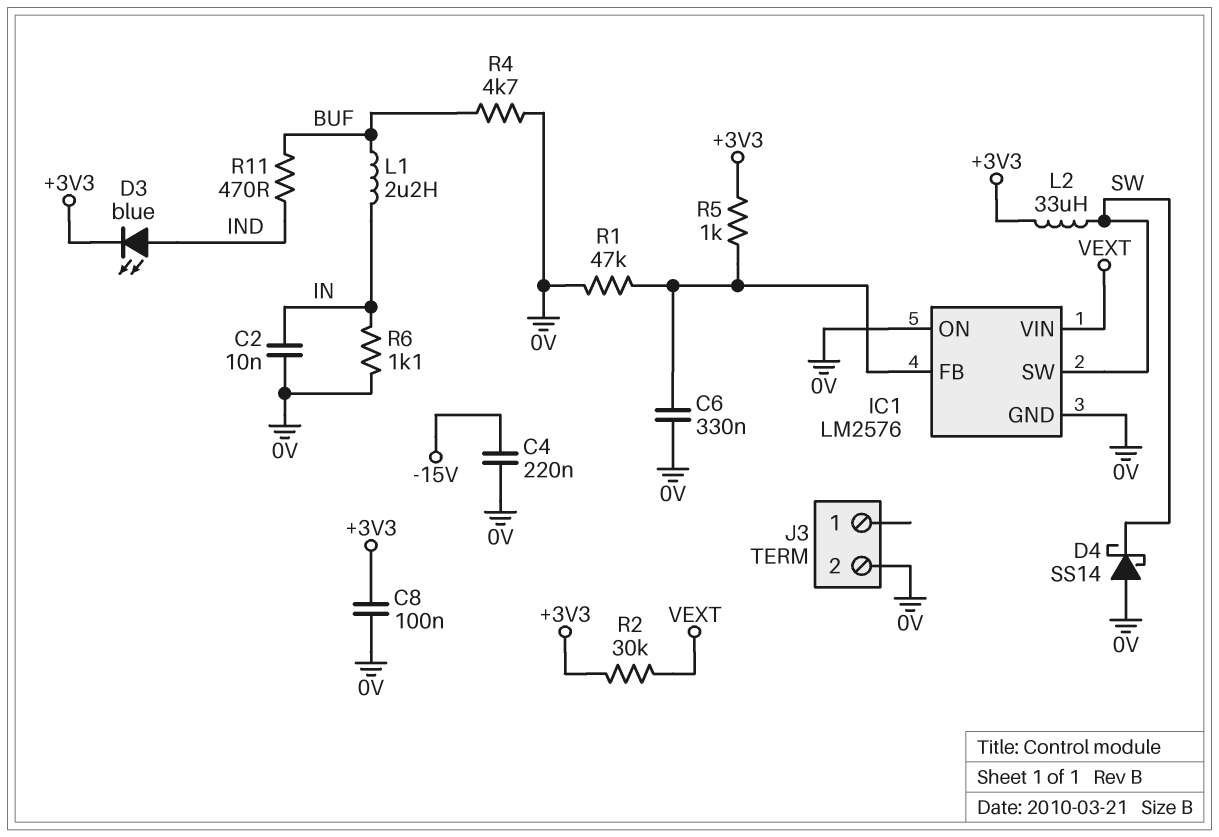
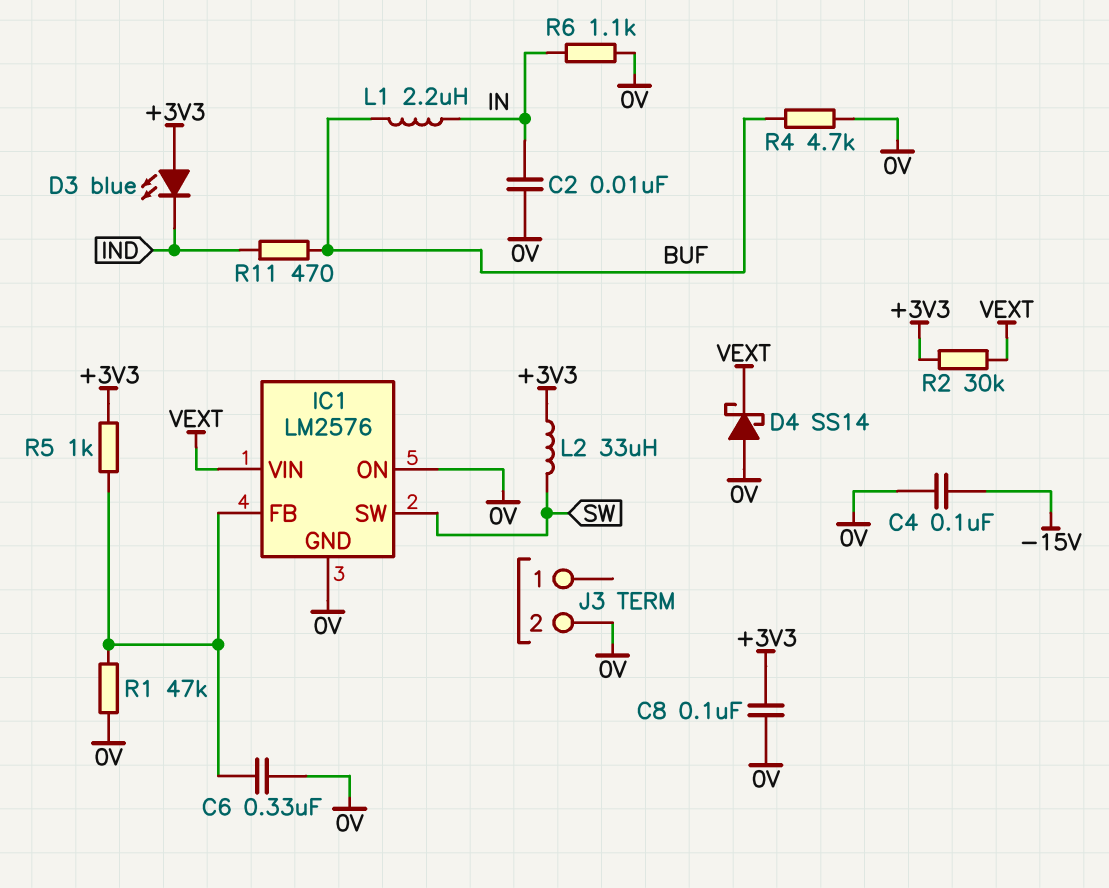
C4: 220nF (-15V, 0V) -> 100nF (-15V, 0V)
D3: LED blue (A IND, K +3V3) -> LED blue (A +3V3, K IND)
D4: schottky SS14 (A 0V, K SW) -> schottky SS14 (A 0V, K VEXT)

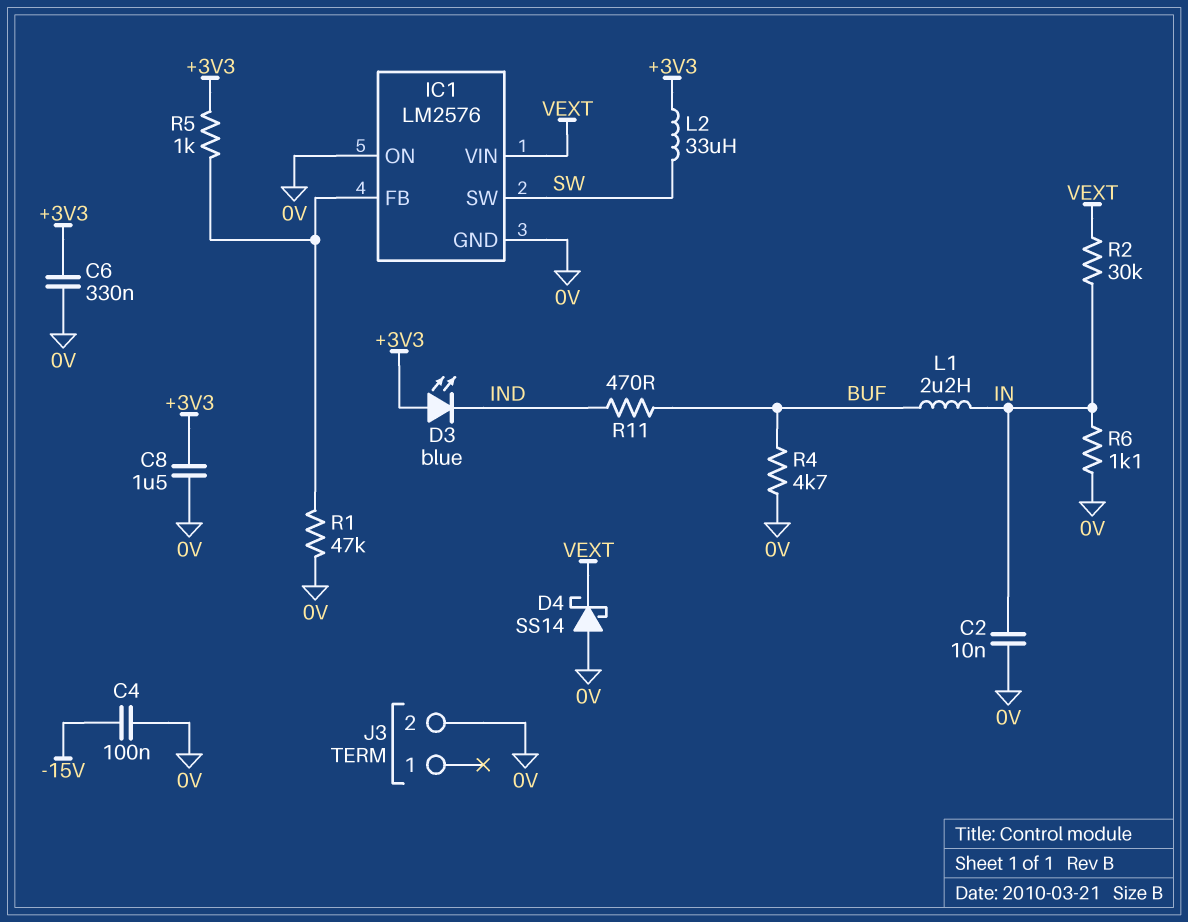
C6: 330nF (0V, IC1/FB) -> 330nF (+3V3, 0V)
C8: 100nF (+3V3, 0V) -> 1.5uF (+3V3, 0V)
R2: 30k (+3V3, VEXT) -> 30k (IN, VEXT)

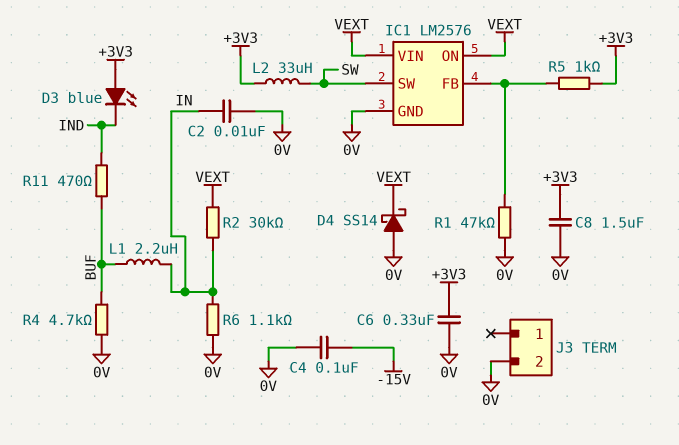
IC1 pin ON: 0V -> VEXT

